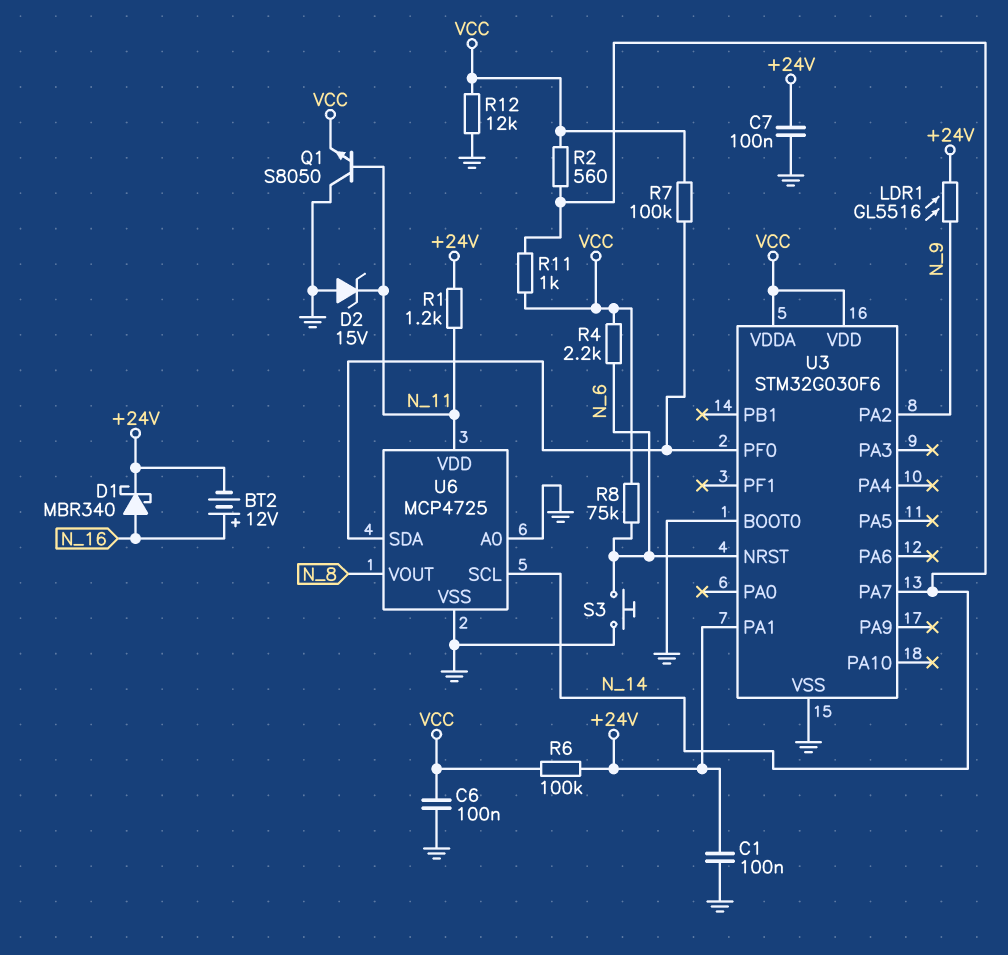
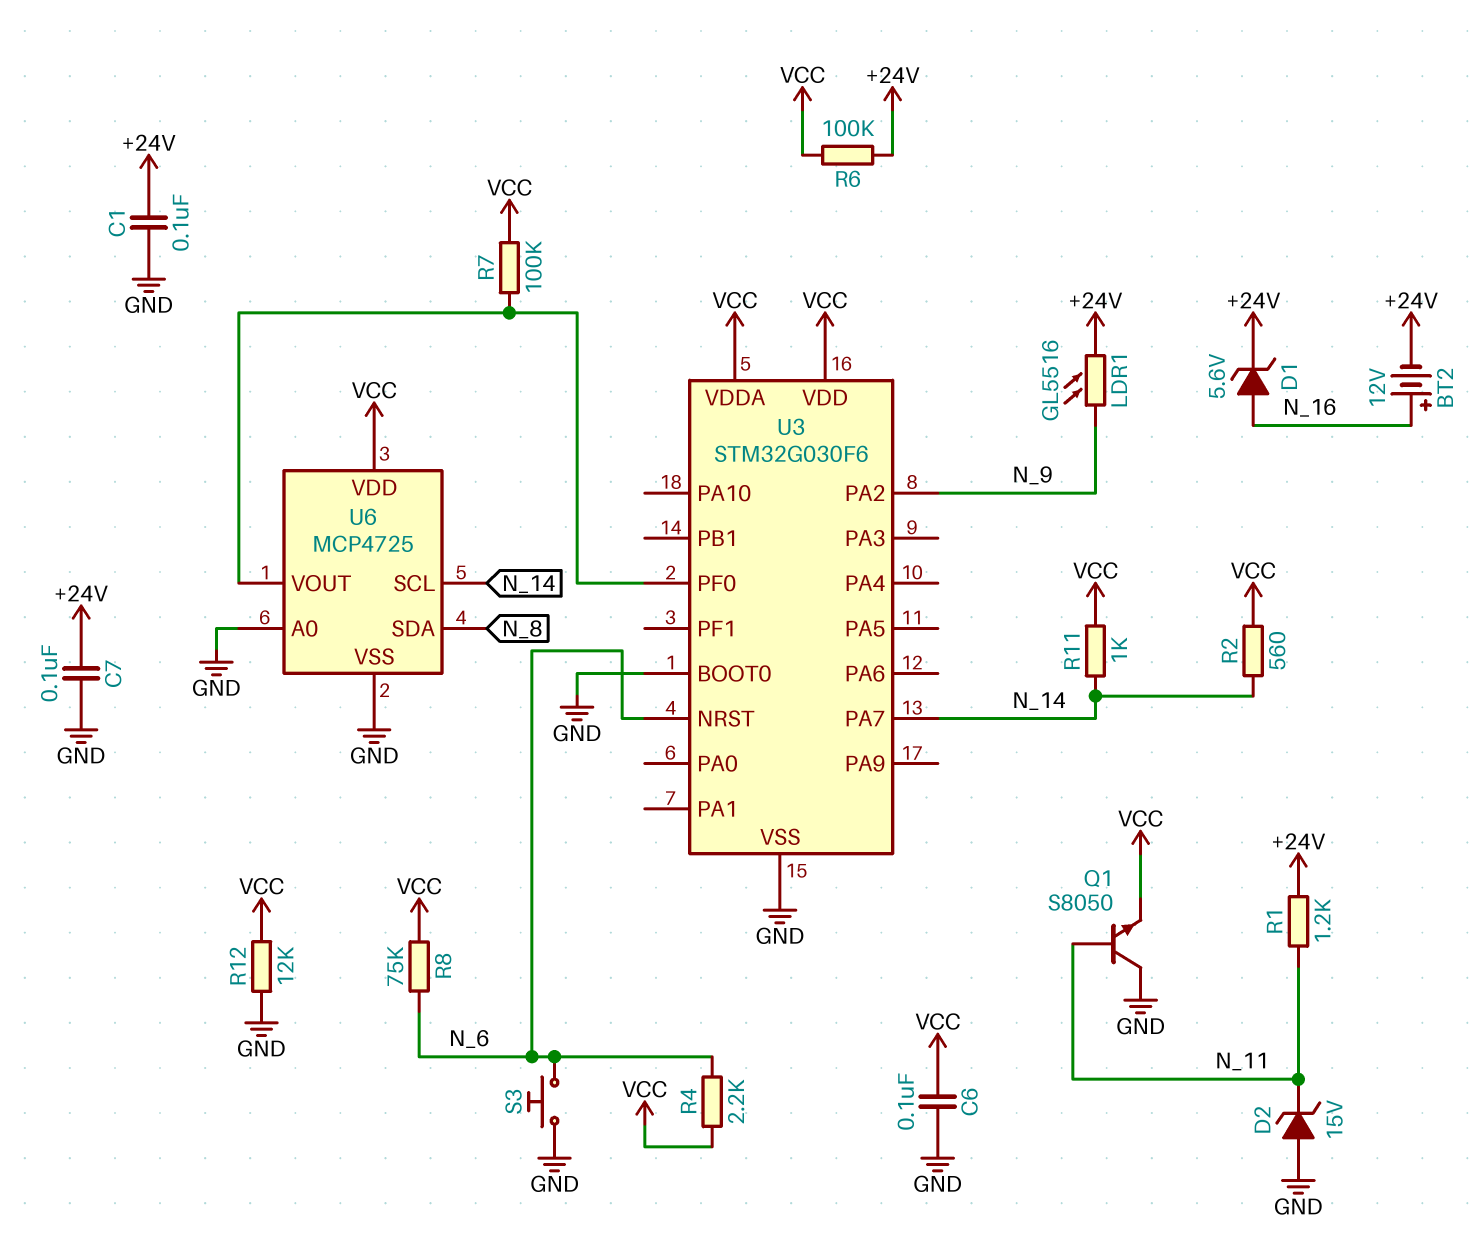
D1: schottky MBR340 (A N_16, K +24V) -> zener 5.6V (A N_16, K +24V)
U3 pin PA1: +24V -> none
U6 pin SDA: U3/PF0 -> N_8
U6 pin VDD: N_11 -> VCC
U6 pin VOUT: N_8 -> U3/PF0

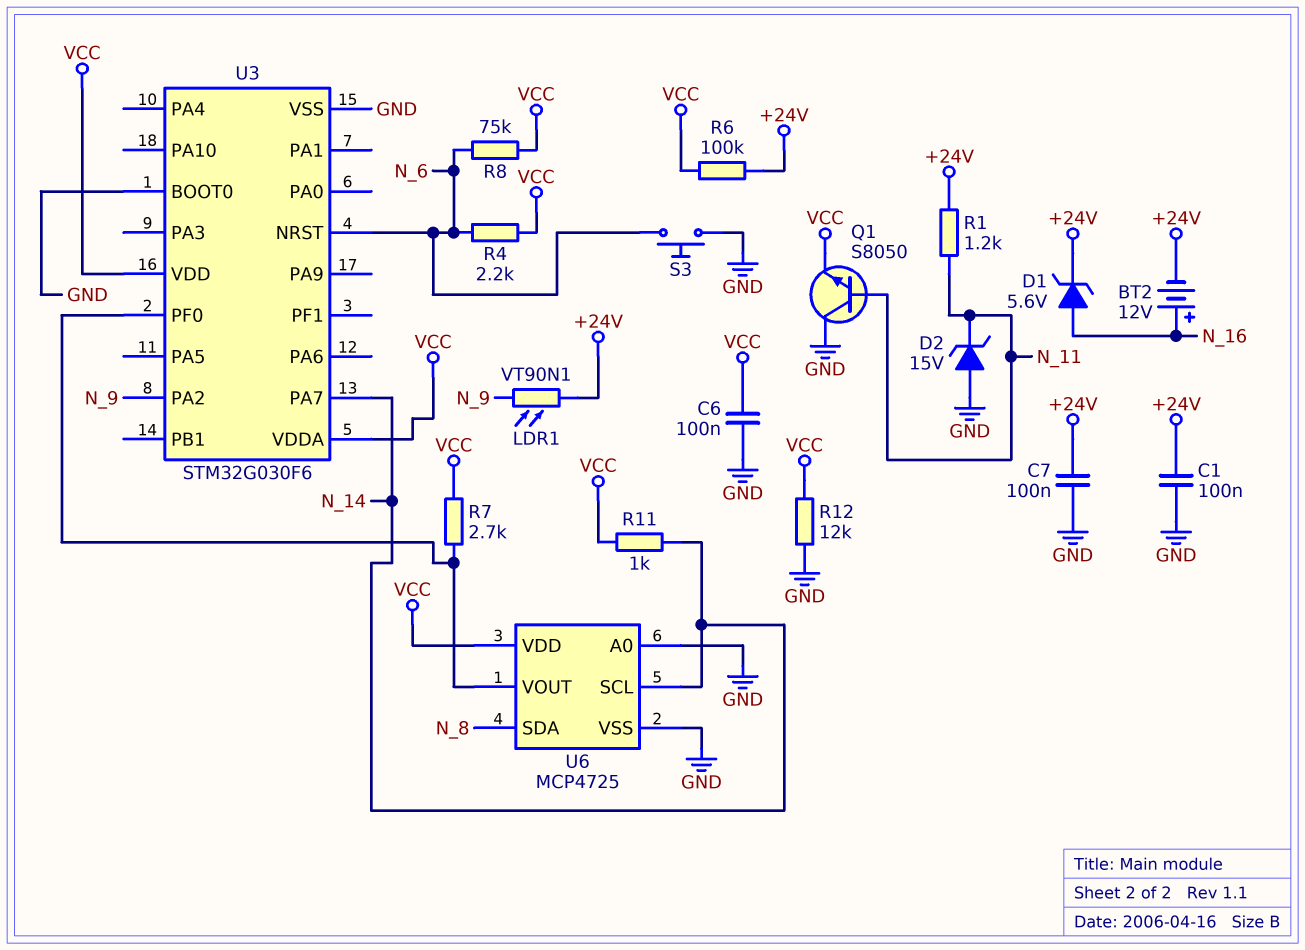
LDR1: GL5516 (+24V, N_9) -> VT90N1 (+24V, N_9)
R2: 560 (N_14, VCC) -> none
R7: 100k (U3/PF0, VCC) -> 2.7k (U3/PF0, VCC)

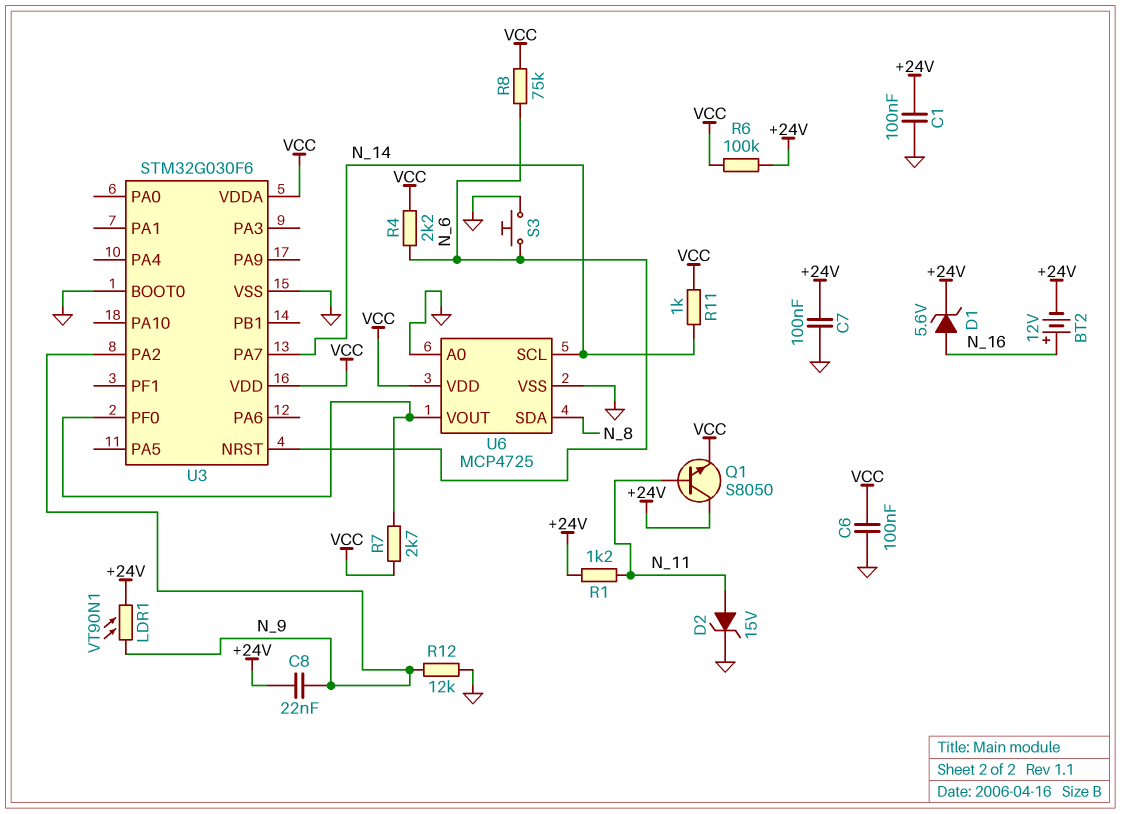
C8: none -> 22nF (+24V, N_9)
D2: zener 15V (A GND, K N_11) -> zener 15V (A N_11, K GND)
Q1: NPN S8050 (B N_11, C GND, E VCC) -> NPN S8050 (B N_11, C +24V, E VCC)
R12: 12k (GND, VCC) -> 12k (GND, N_9)

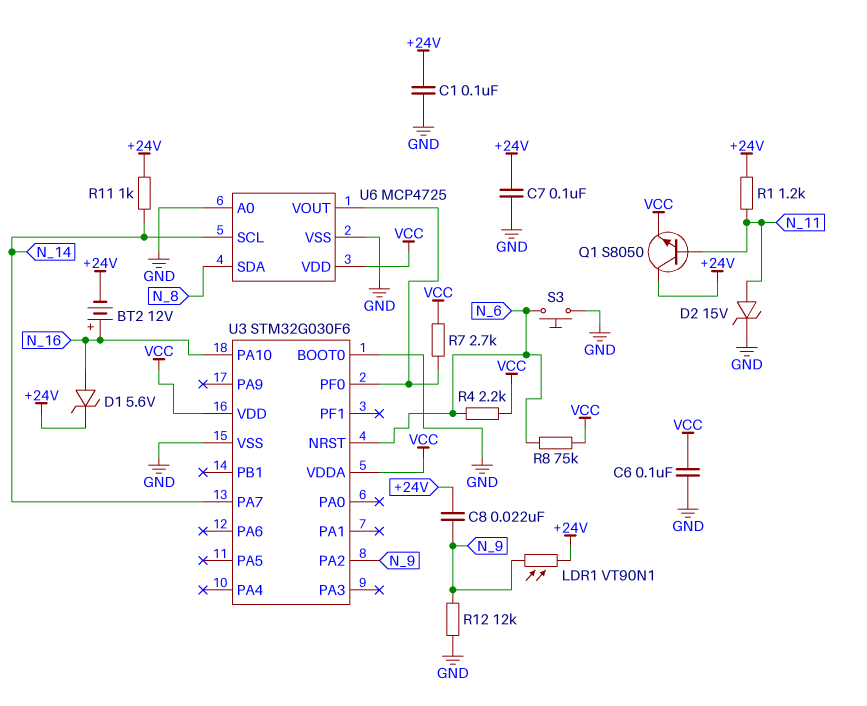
R6: 100k (+24V, VCC) -> none
R11: 1k (N_14, VCC) -> 1k (+24V, N_14)
U3 pin PA10: none -> N_16

